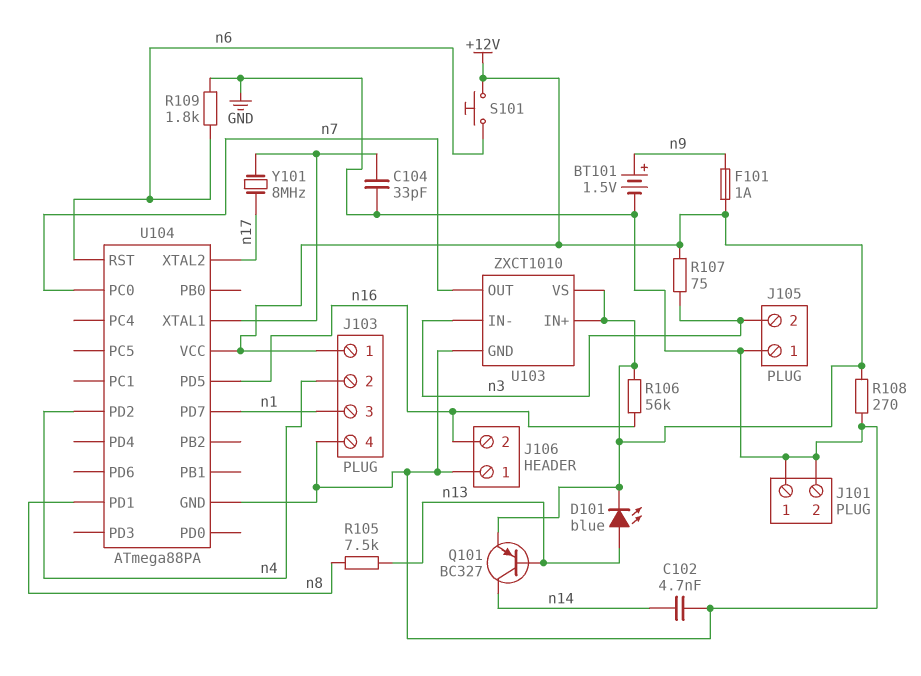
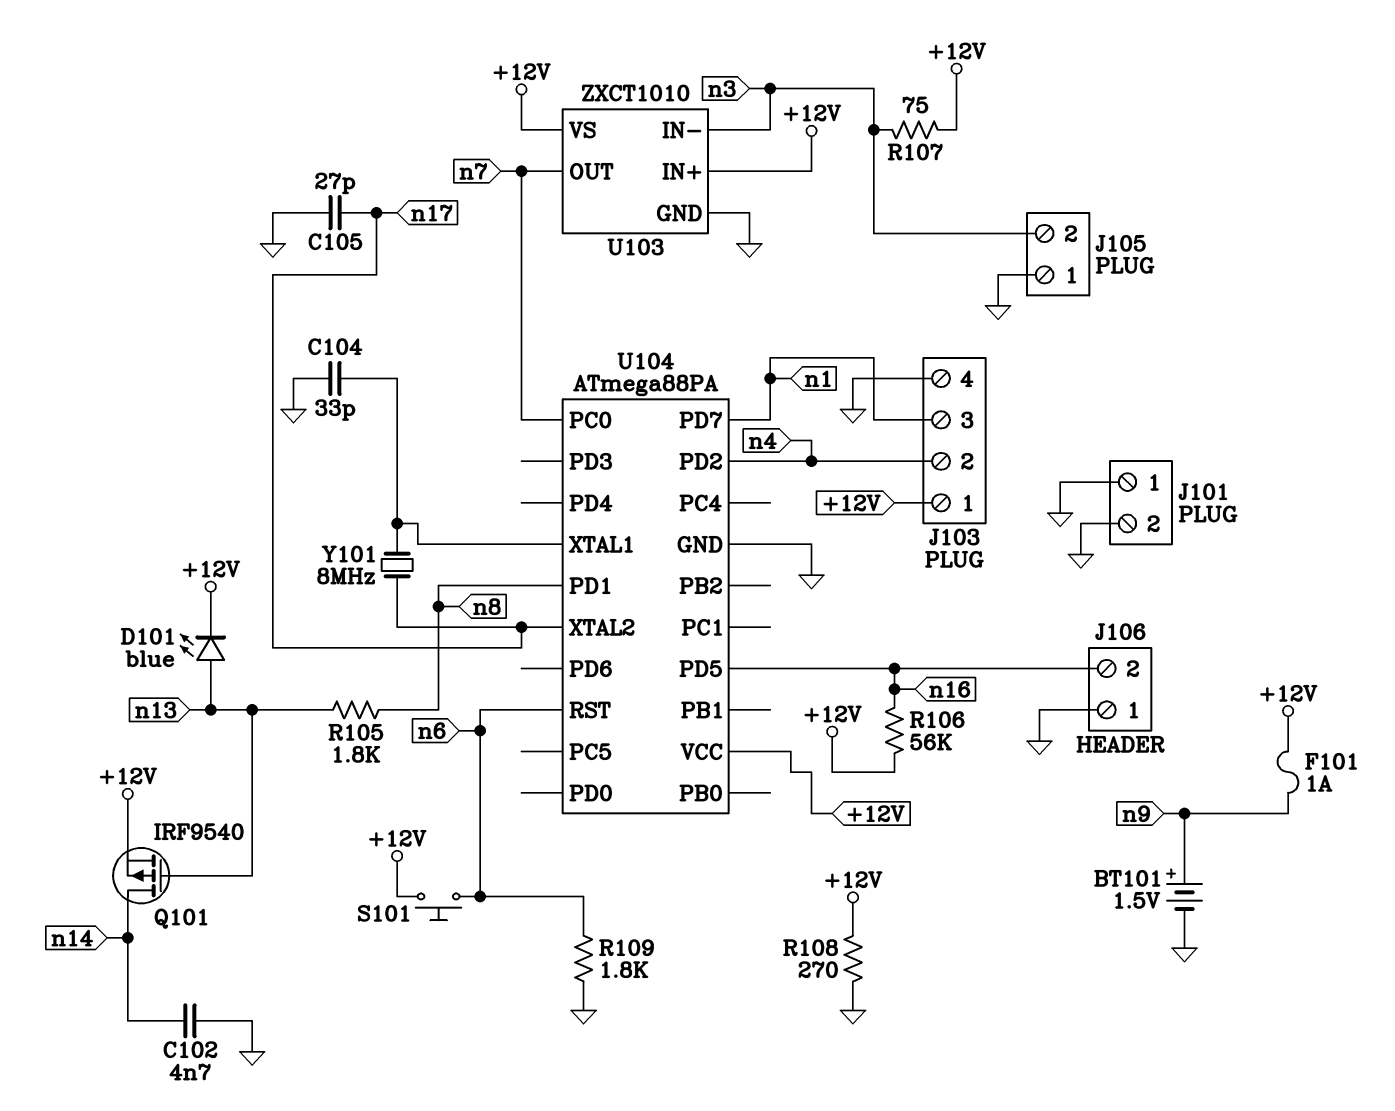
C105: none -> 27pF (GND, n17)
Q101: PNP BC327 (B n13, C n14, E +12V) -> PMOS IRF9540 (G n13, D n14, S +12V)
R105: 7.5k (n8, n13) -> 1.8k (n8, n13)

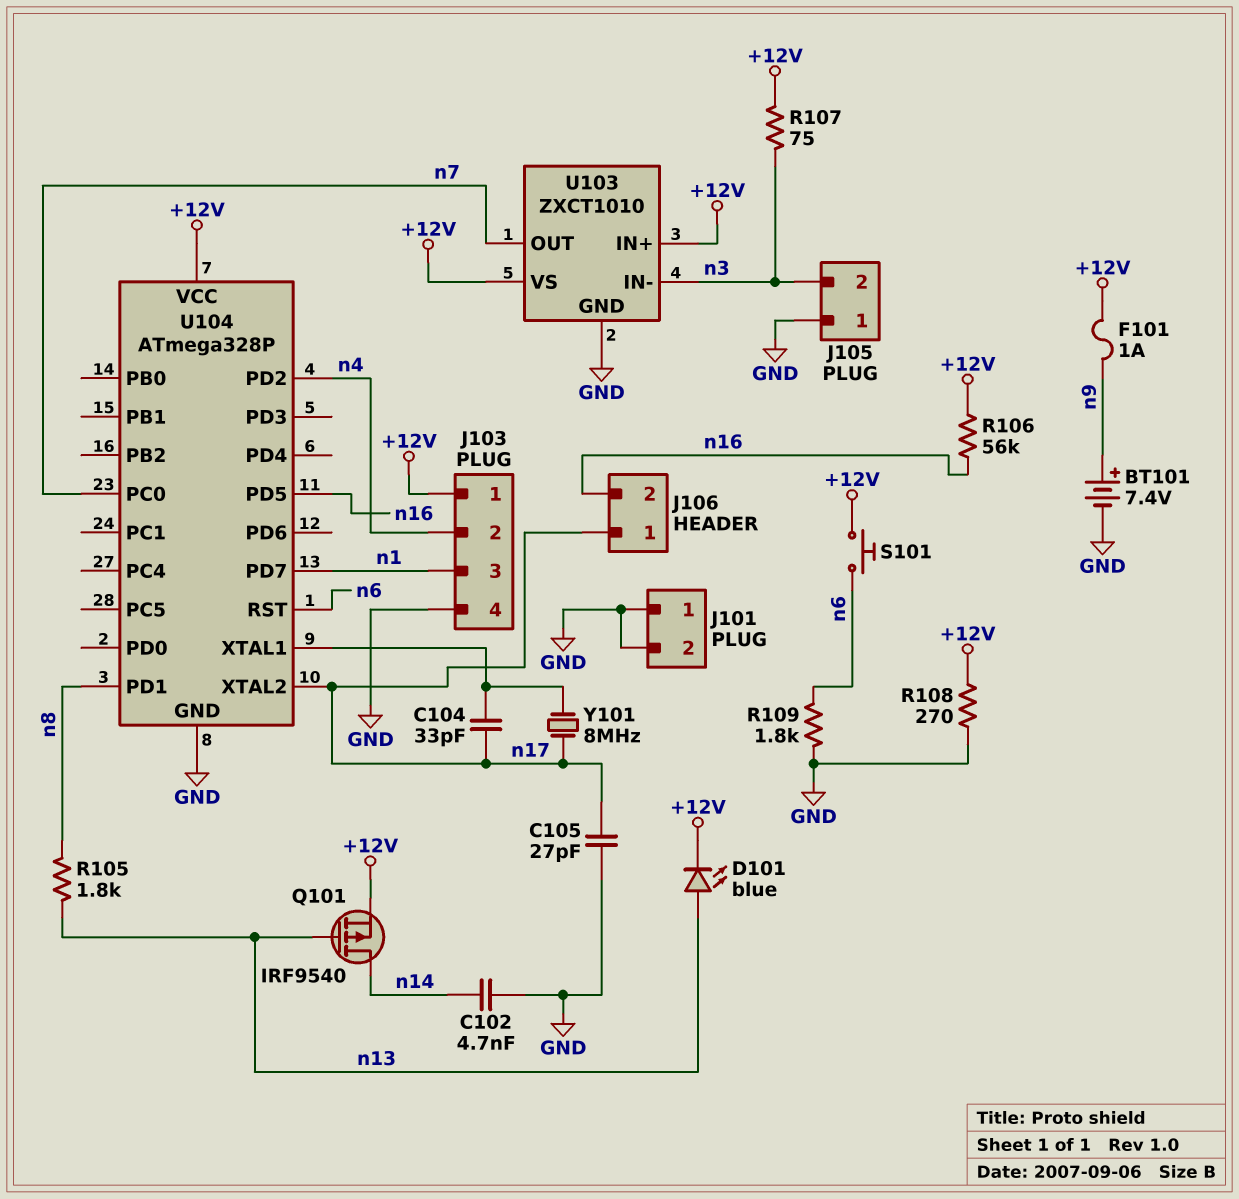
BT101: 1.5V (plus n9, minus GND) -> 7.4V (plus n9, minus GND)
C104: 33pF (GND, U104/XTAL1) -> 33pF (U104/XTAL1, n17)
J106 pin 1: GND -> n17
U104: ATmega88PA -> ATmega328P

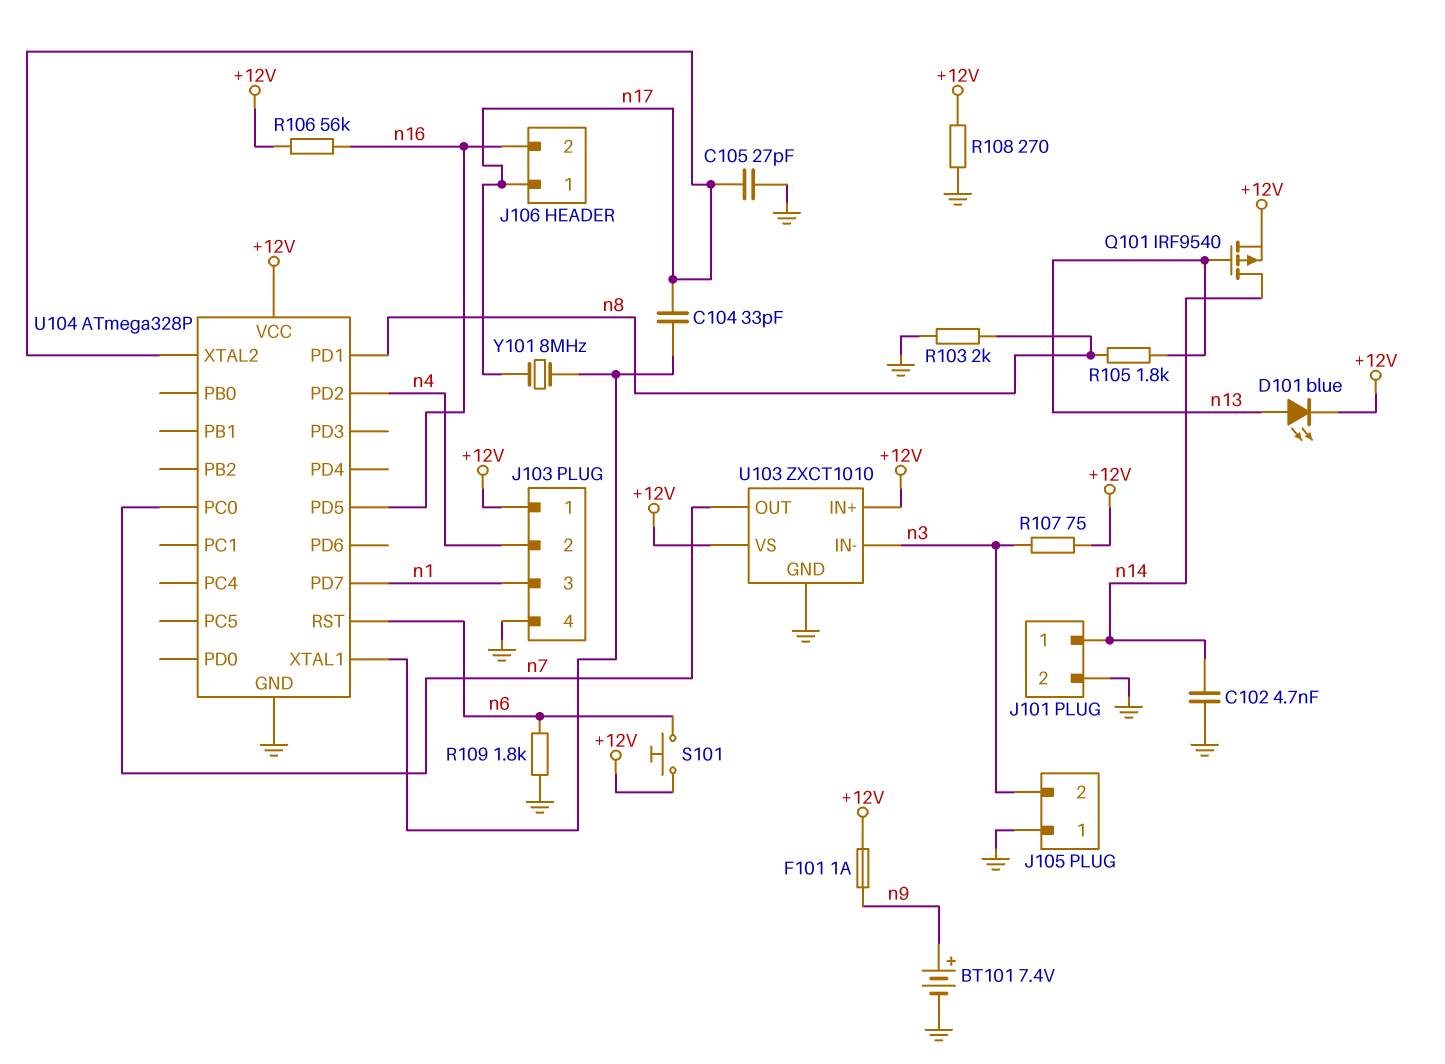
J101 pin 1: GND -> n14
R103: none -> 2k (GND, n8)

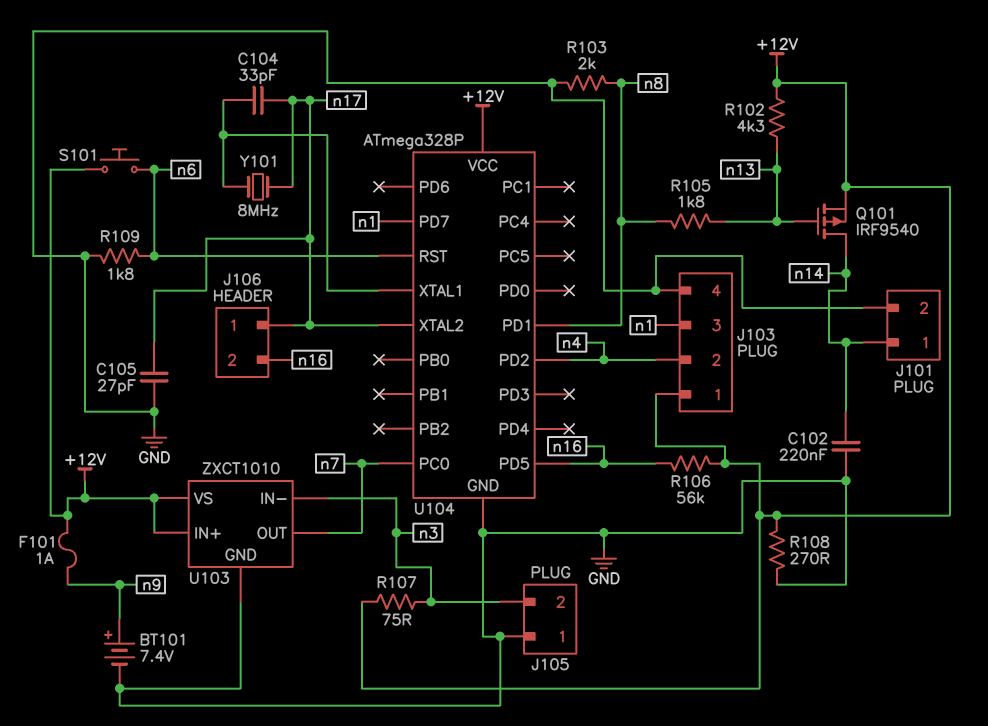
C102: 4.7nF (GND, n14) -> 220nF (GND, n14)
D101: LED blue (A n13, K +12V) -> none
R102: none -> 4.3k (+12V, n13)

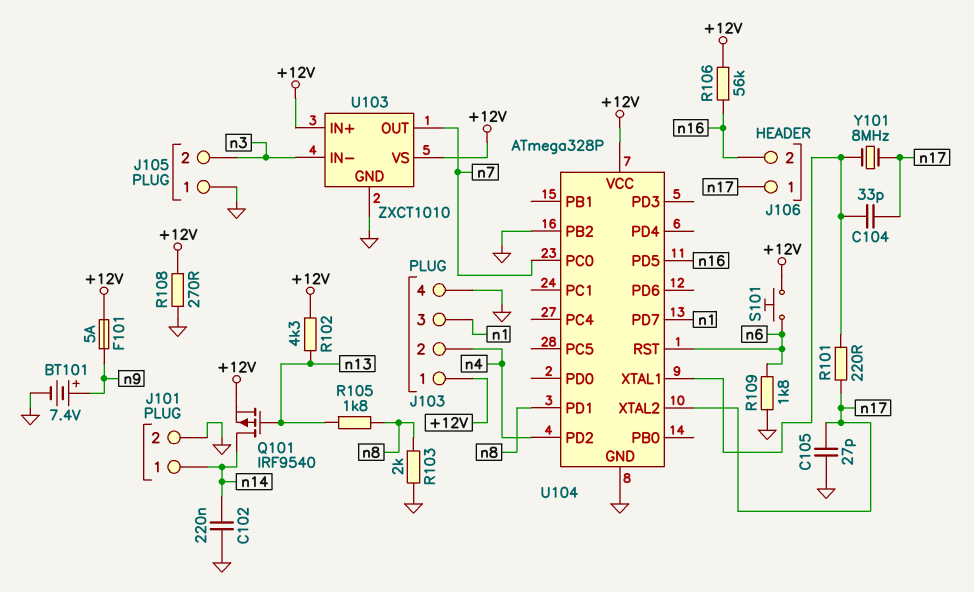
F101: 1A (+12V, n9) -> 5A (+12V, n9)
R101: none -> 220 (U104/XTAL1, n17)
R107: 75 (+12V, n3) -> none
U104 pin PB2: none -> GND

